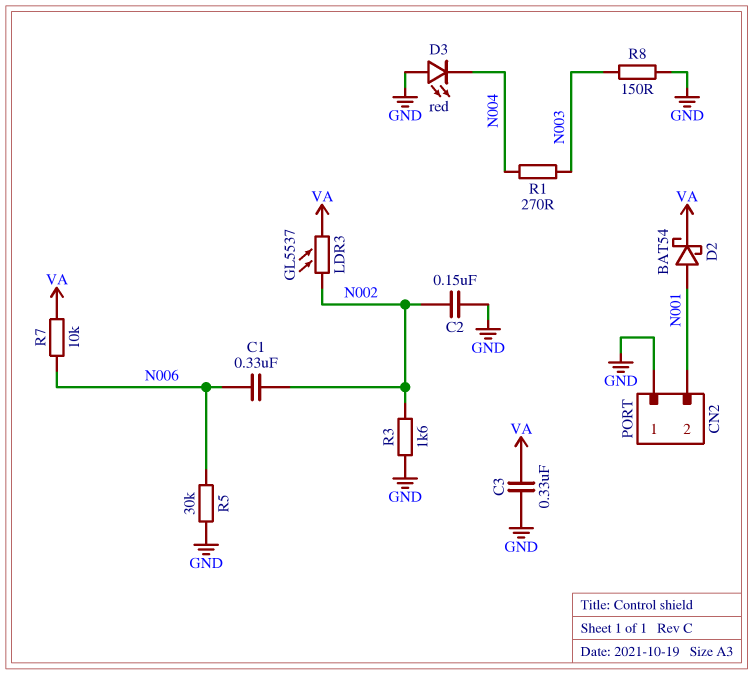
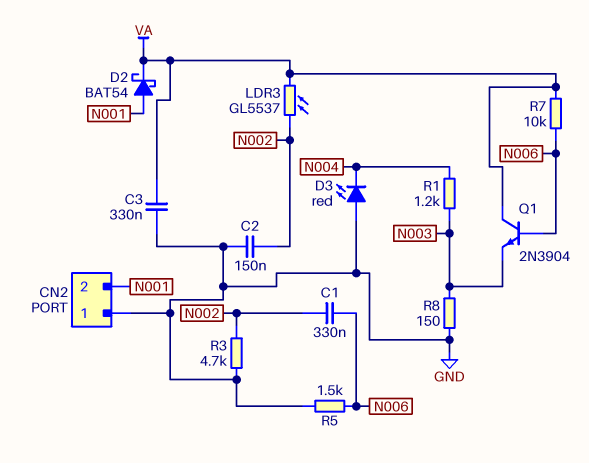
Q1: none -> NPN 2N3904 (B N006, C VA, E N003)
R1: 270 (N003, N004) -> 1.2k (N003, N004)
R3: 1.6k (GND, N002) -> 4.7k (GND, N002)
R5: 30k (GND, N006) -> 1.5k (GND, N006)

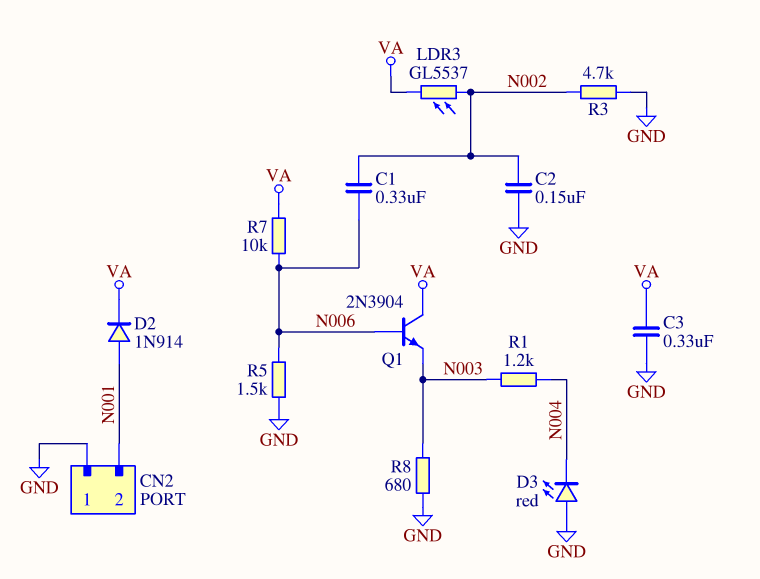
D2: schottky BAT54 (A N001, K VA) -> diode 1N914 (A N001, K VA)
R8: 150 (GND, N003) -> 680 (GND, N003)

